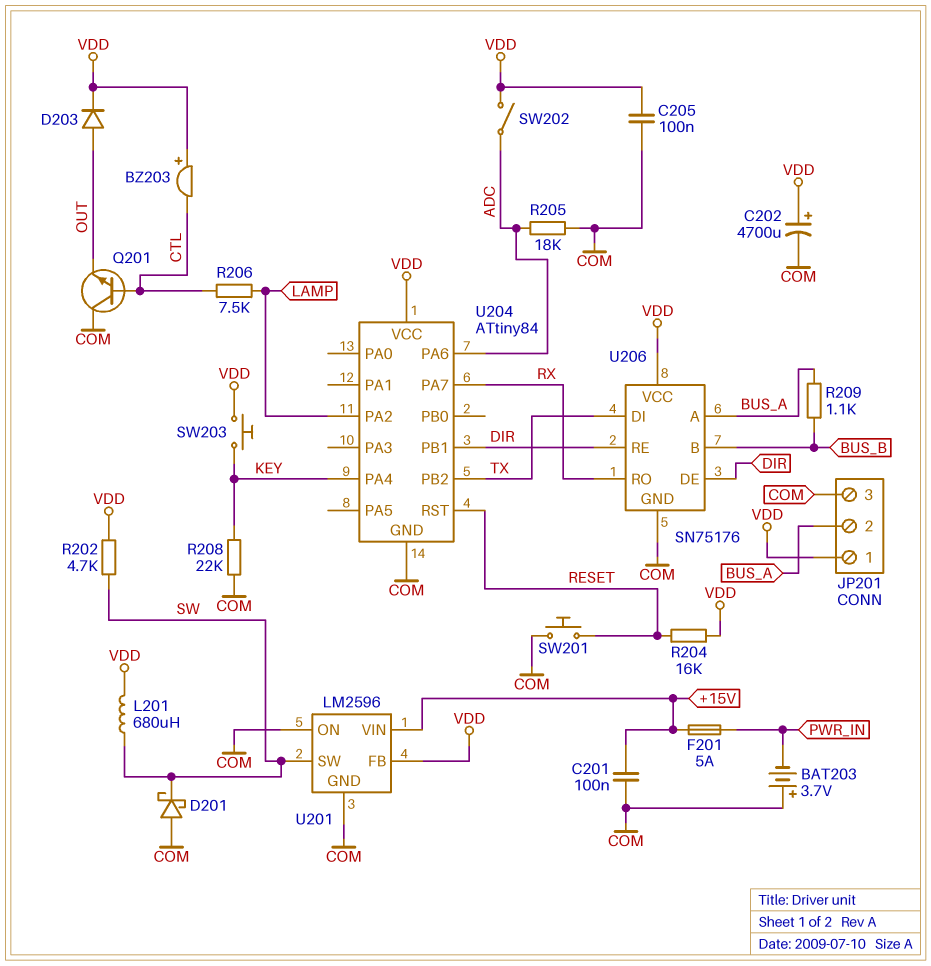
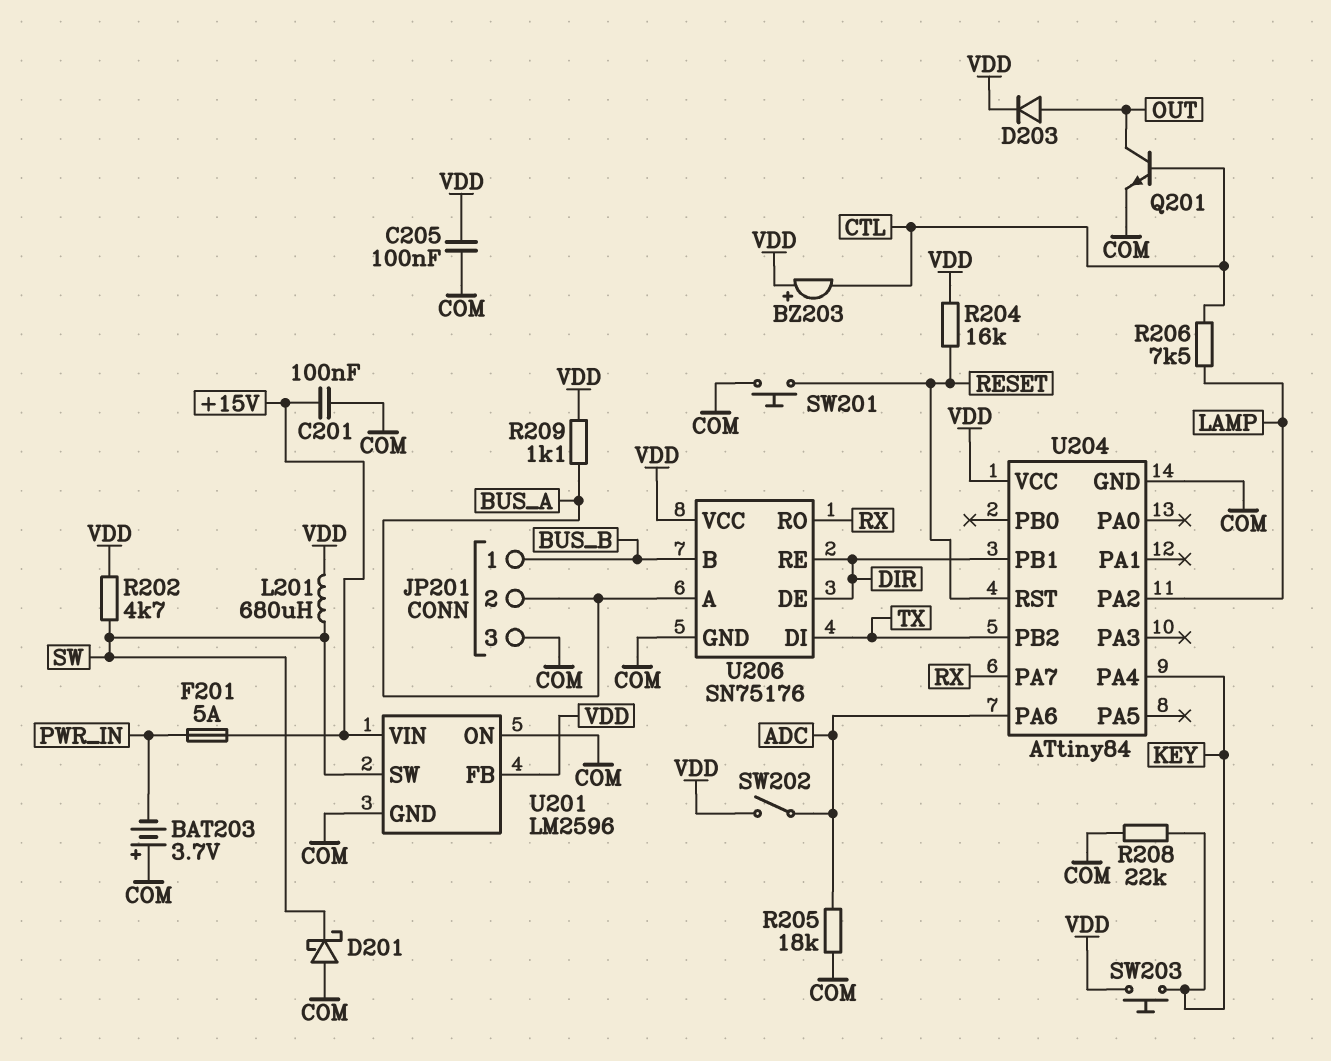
C202: 4700uF (plus VDD, minus COM) -> none
JP201 pin 1: VDD -> BUS_B
Q201: NPN (B CTL, C COM, E OUT) -> NPN (B CTL, C OUT, E COM)
R209: 1.1k (BUS_A, BUS_B) -> 1.1k (BUS_A, VDD)

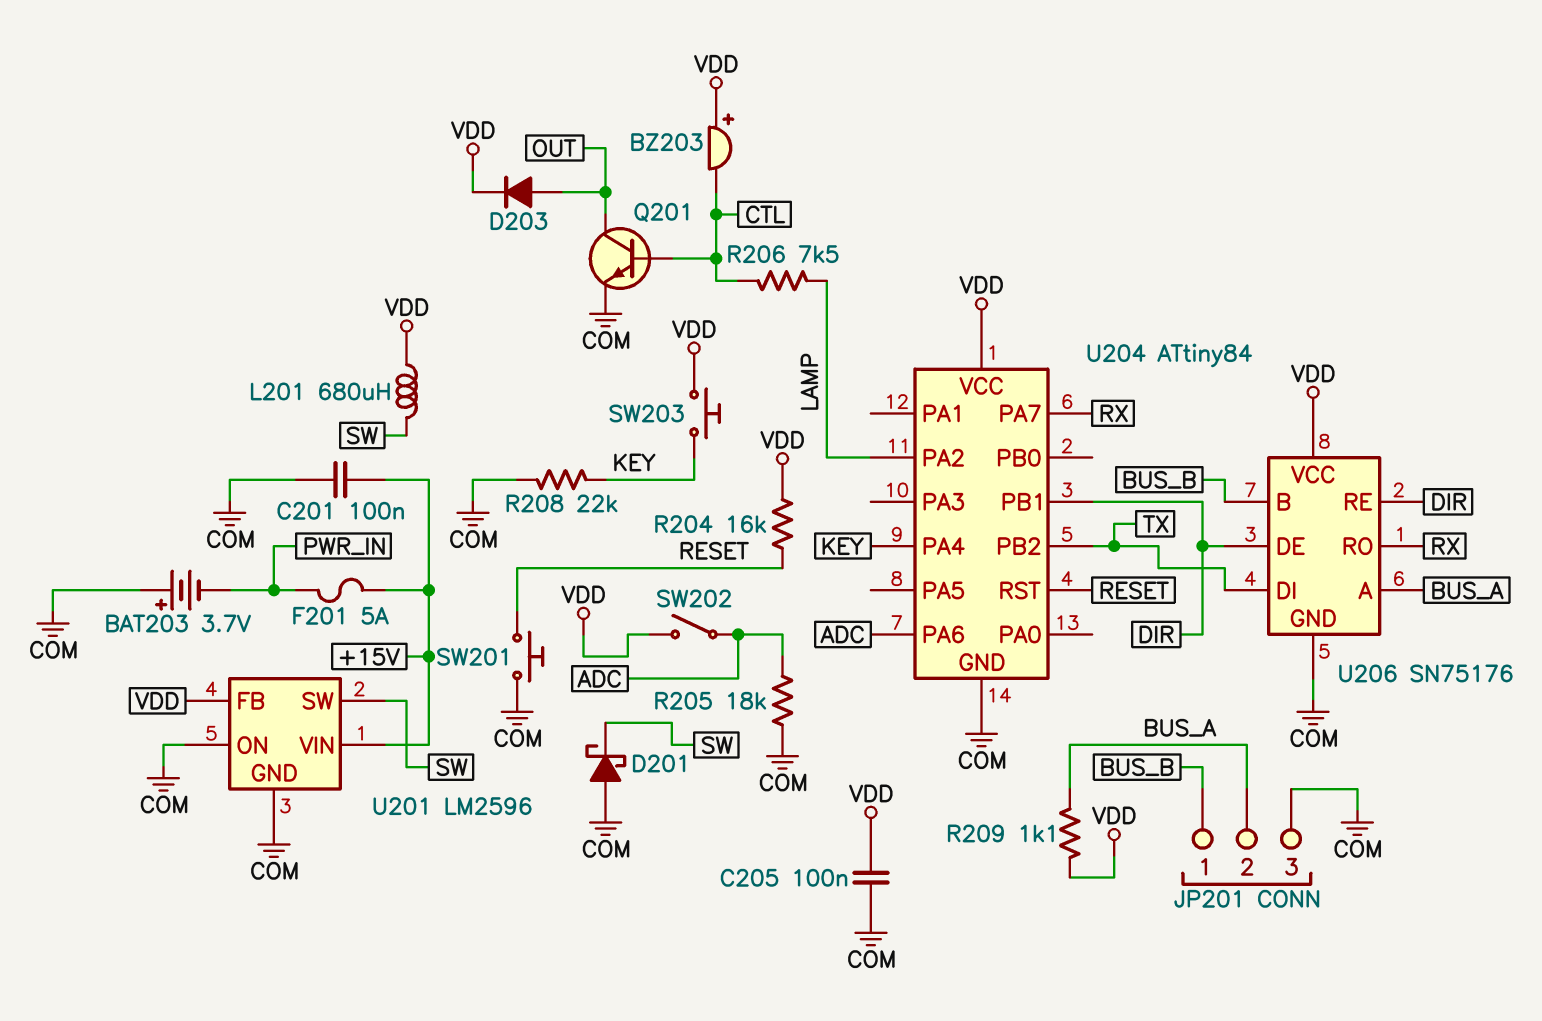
R202: 4.7k (SW, VDD) -> none

